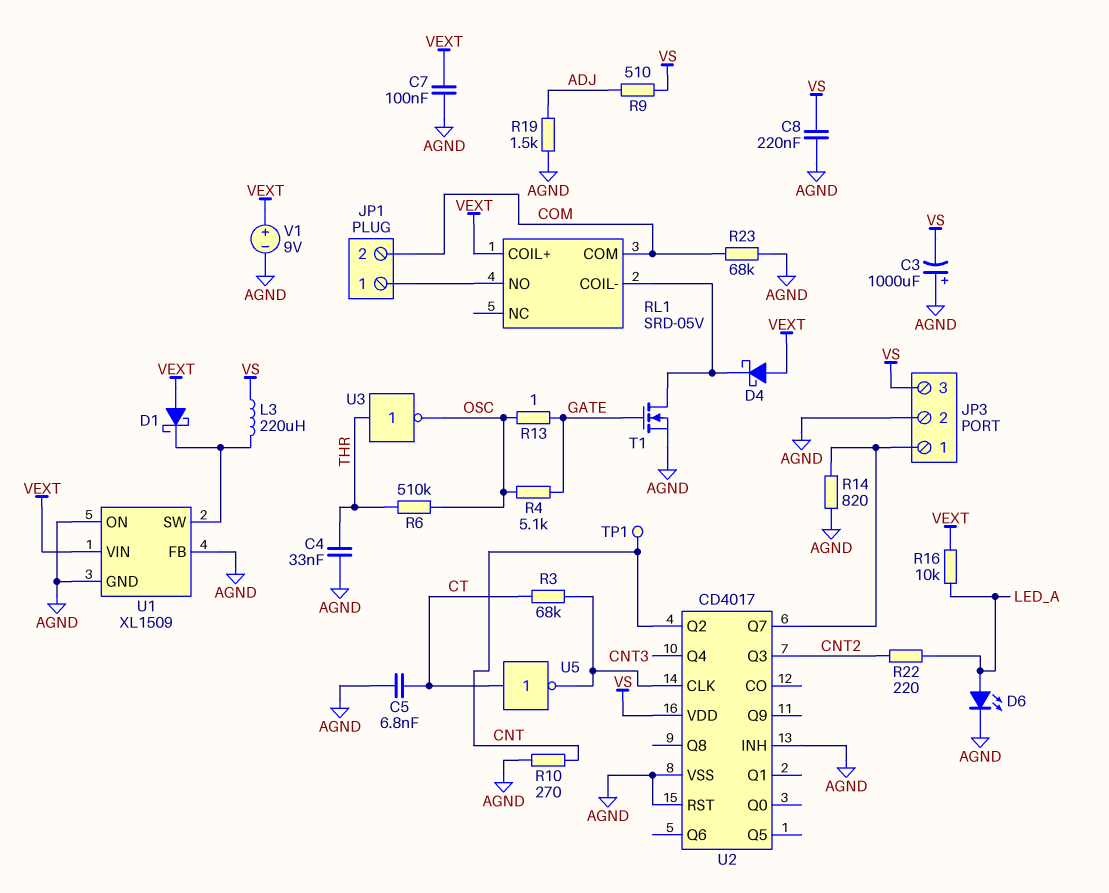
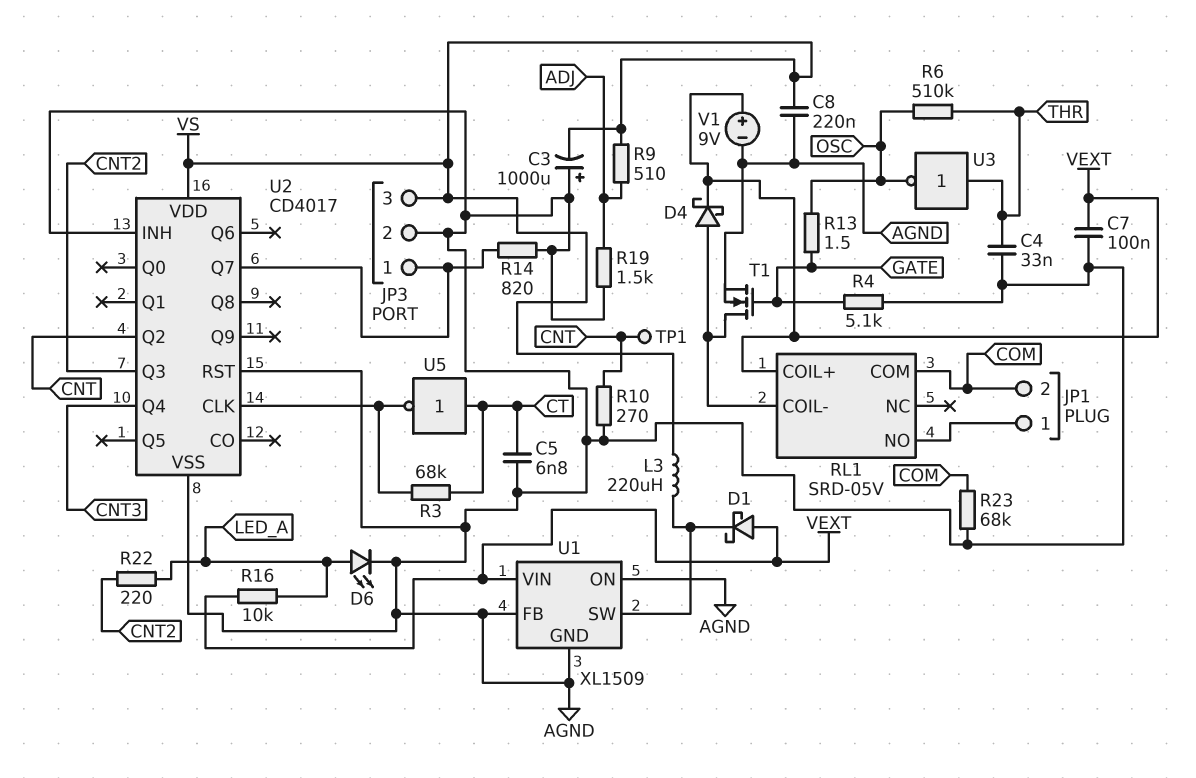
D4: schottky (A VEXT, K RL1/COIL-) -> schottky (A RL1/COIL-, K VEXT)
R4: 5.1k (GATE, OSC) -> 5.1k (AGND, GATE)
R13: 1 (GATE, OSC) -> 1.5 (GATE, OSC)

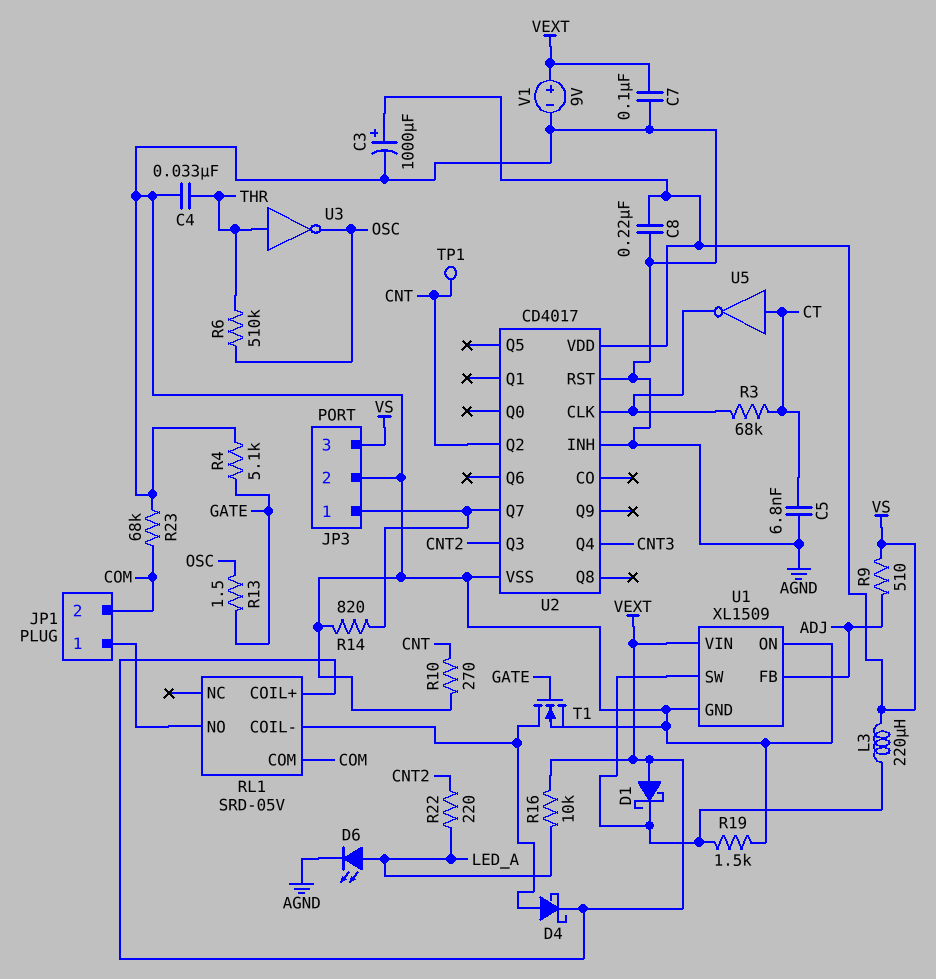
C3: 1000uF (plus AGND, minus VS) -> 1000uF (plus VS, minus AGND)
R19: 1.5k (ADJ, AGND) -> 1.5k (AGND, U1/SW)
U1 pin FB: AGND -> ADJ

